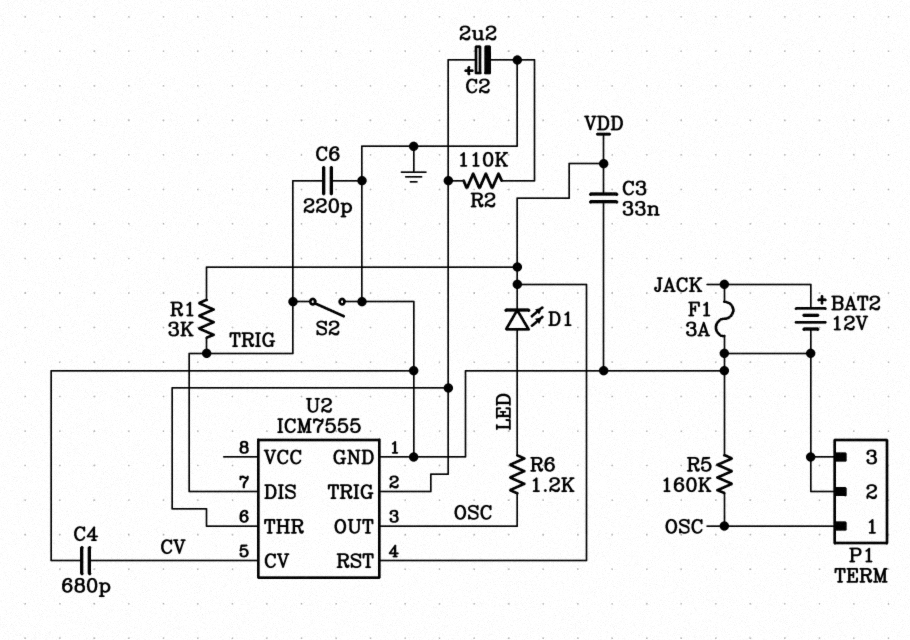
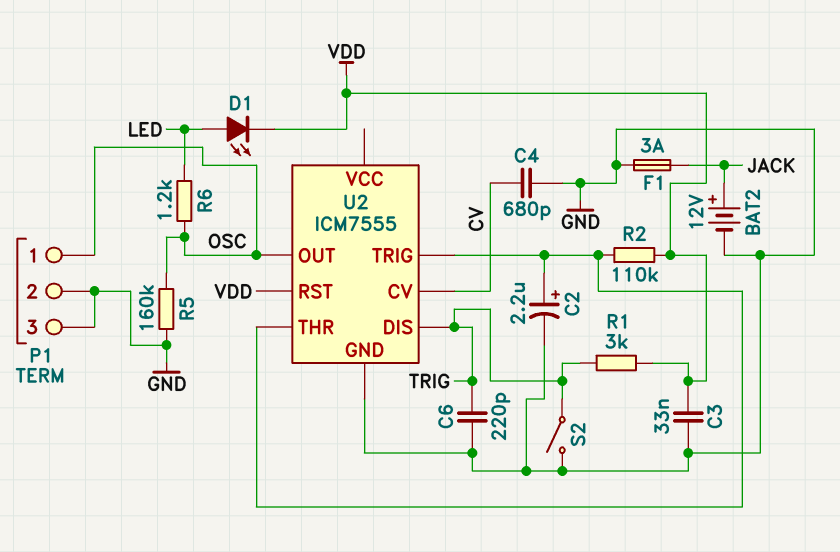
R2: 110k (GND, U2/THR) -> 110k (U2/THR, VDD)

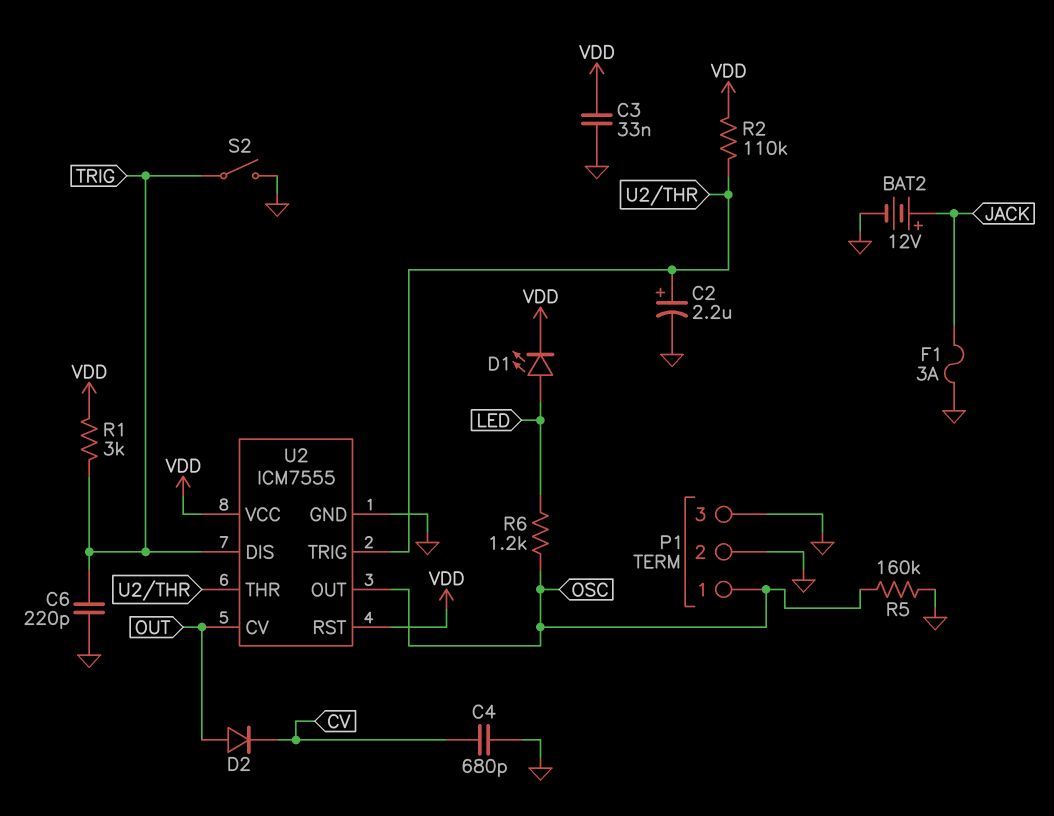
D2: none -> diode (A OUT, K CV)
U2 pin CV: CV -> OUT
U2 pin VCC: none -> VDD

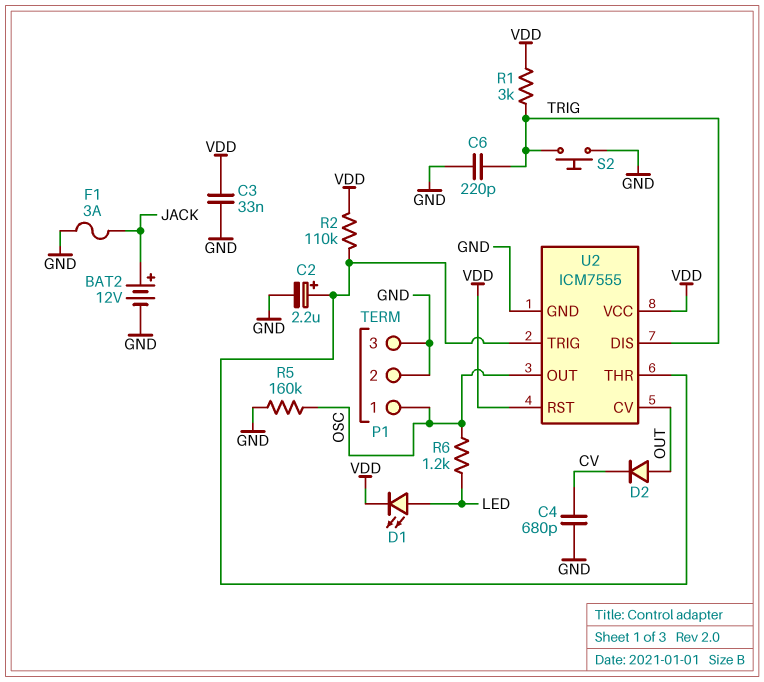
S2: switch (GND, TRIG) -> button (GND, TRIG)

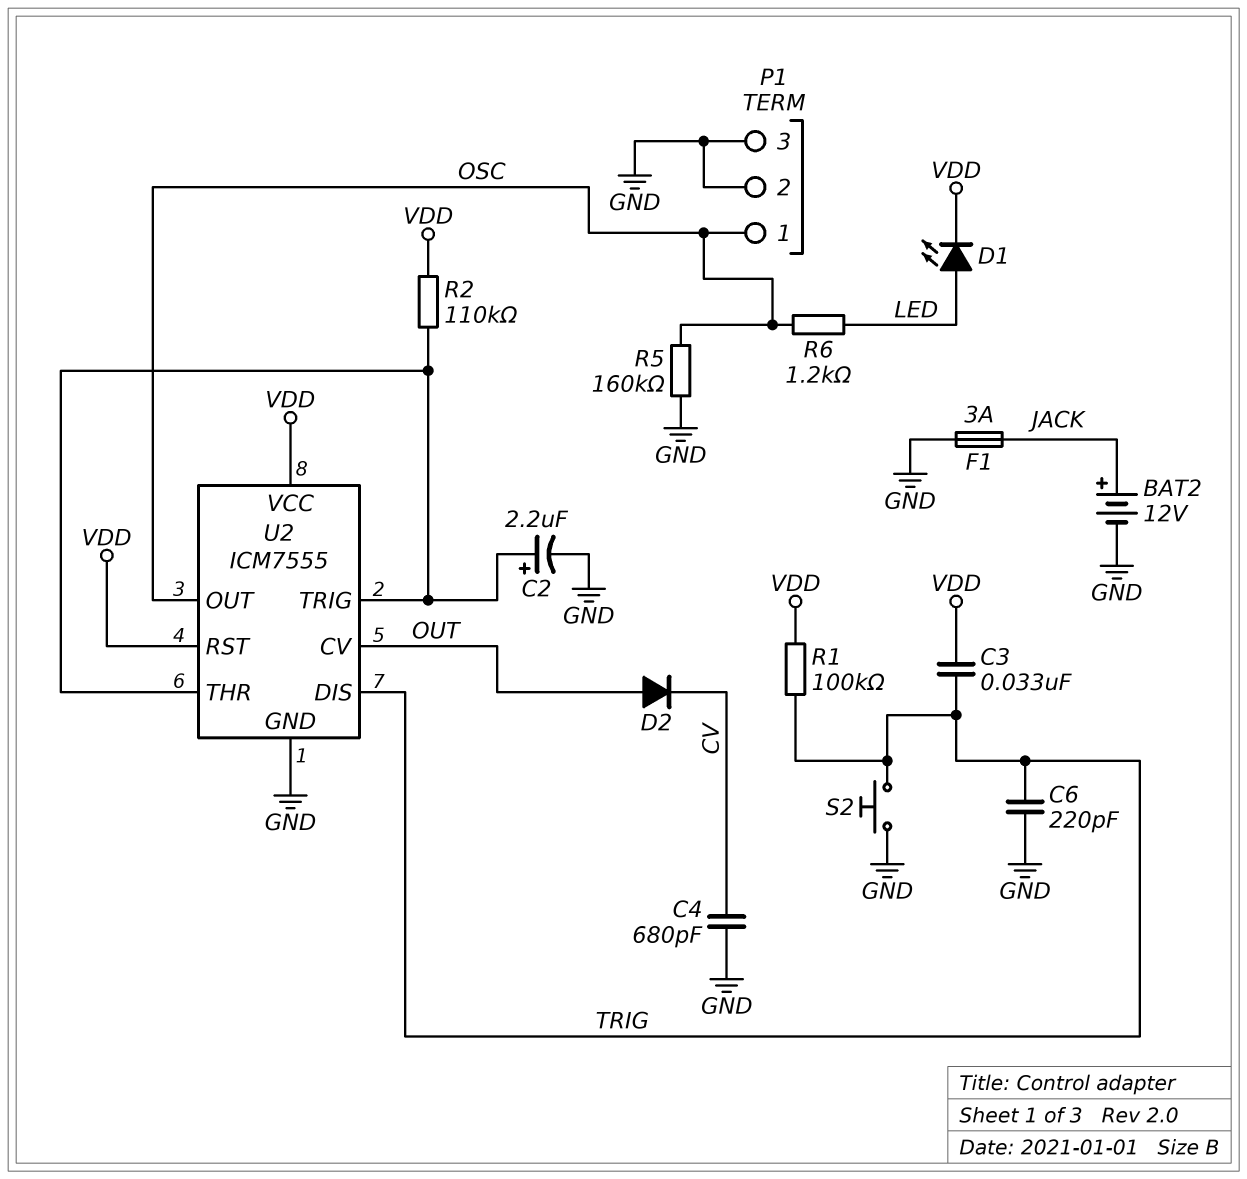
C3: 33nF (GND, VDD) -> 33nF (TRIG, VDD)
R1: 3k (TRIG, VDD) -> 100k (TRIG, VDD)

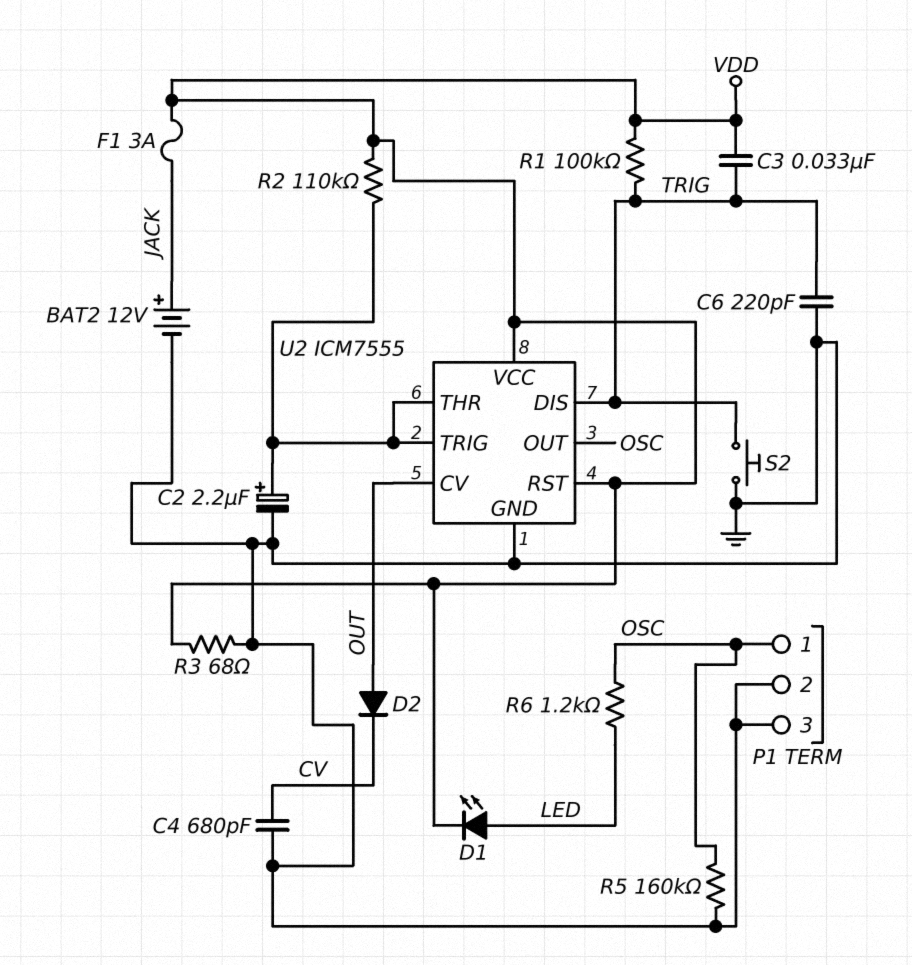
F1: 3A (GND, JACK) -> 3A (JACK, VDD)
R3: none -> 68 (GND, VDD)

